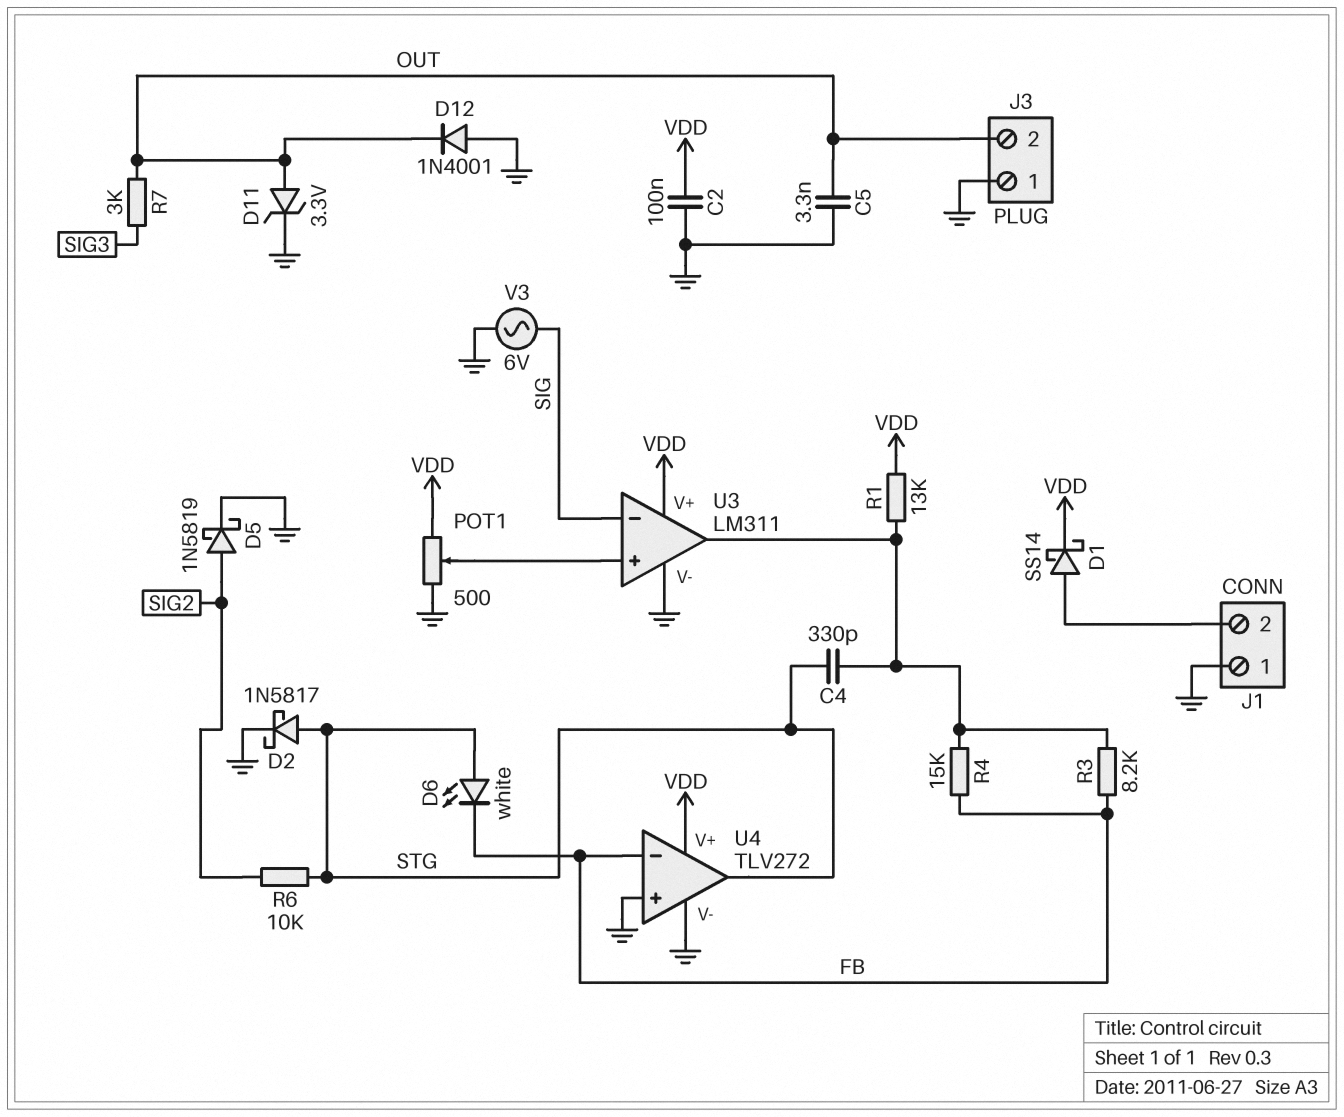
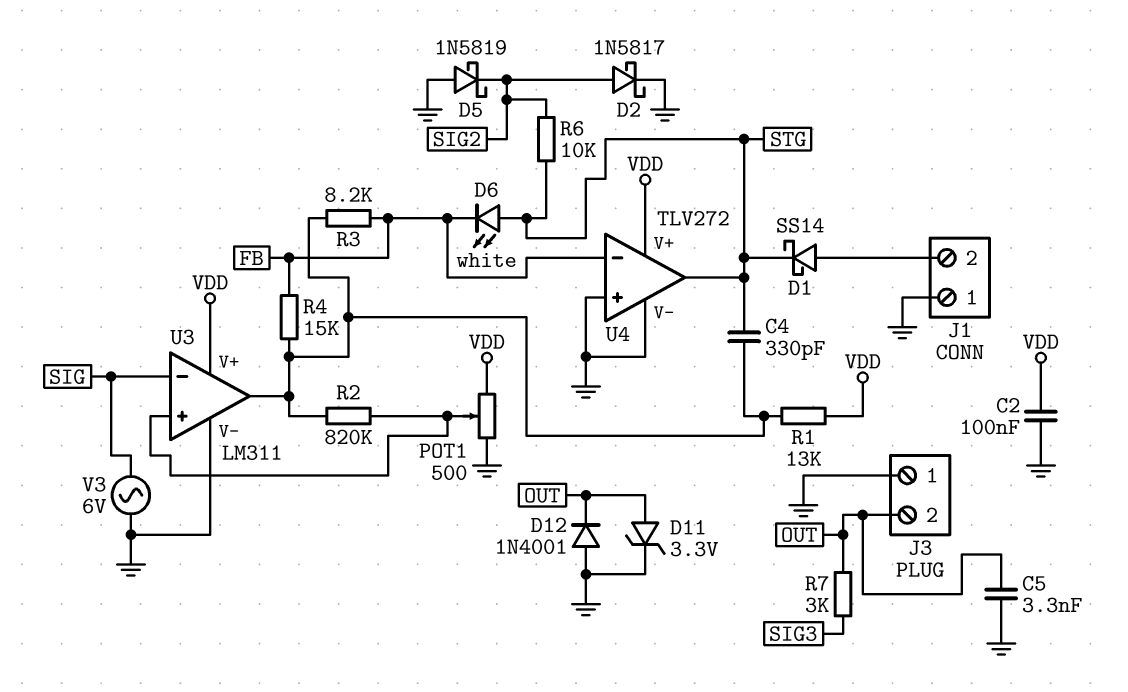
D1: schottky SS14 (A J1/2, K VDD) -> schottky SS14 (A J1/2, K STG)
D2: schottky 1N5817 (A STG, K GND) -> schottky 1N5817 (A SIG2, K GND)
D5: schottky 1N5819 (A SIG2, K GND) -> schottky 1N5819 (A GND, K SIG2)
R2: none -> 820k (U3/in+, U3/out)

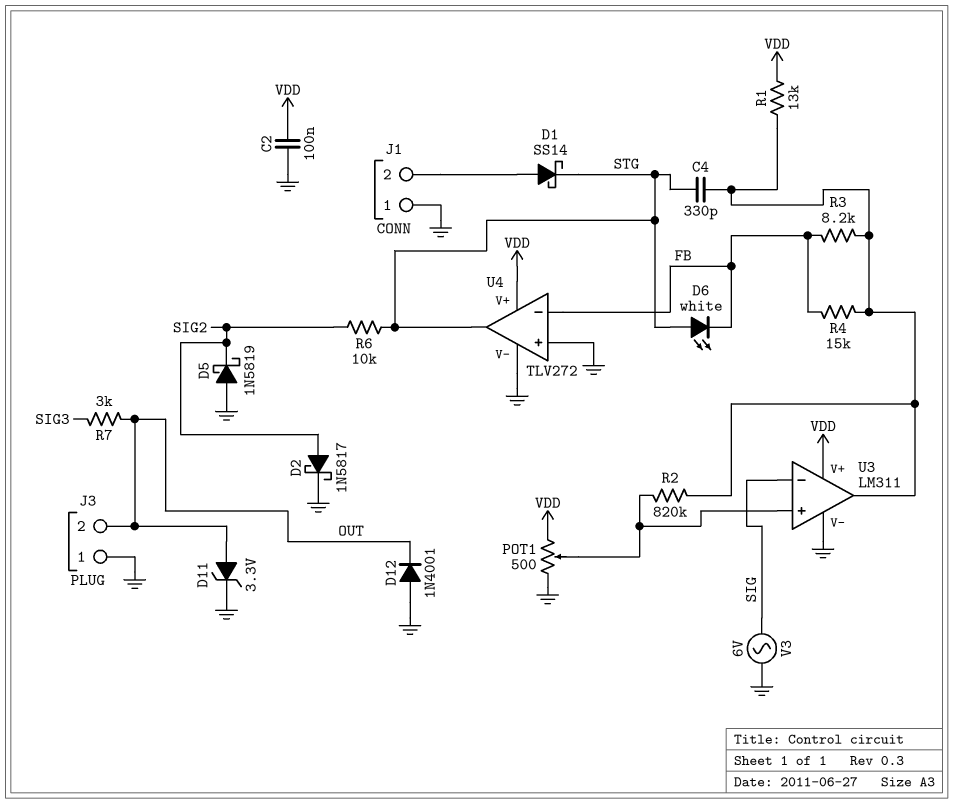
C5: 3.3nF (GND, OUT) -> none

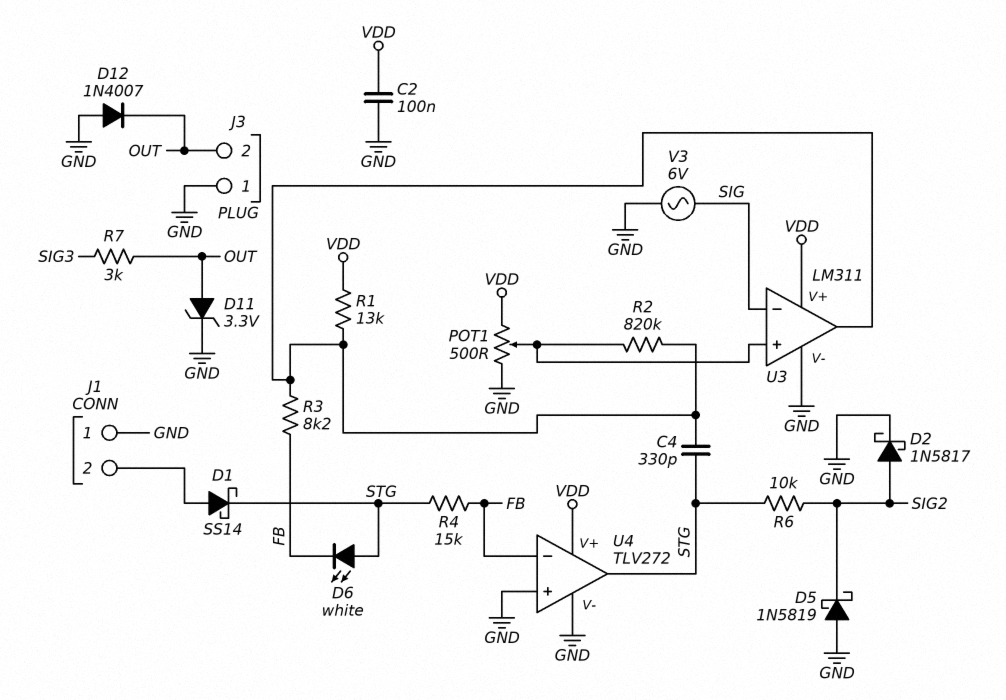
D12: diode 1N4001 (A GND, K OUT) -> diode 1N4007 (A GND, K OUT)
R4: 15k (FB, U3/out) -> 15k (FB, STG)

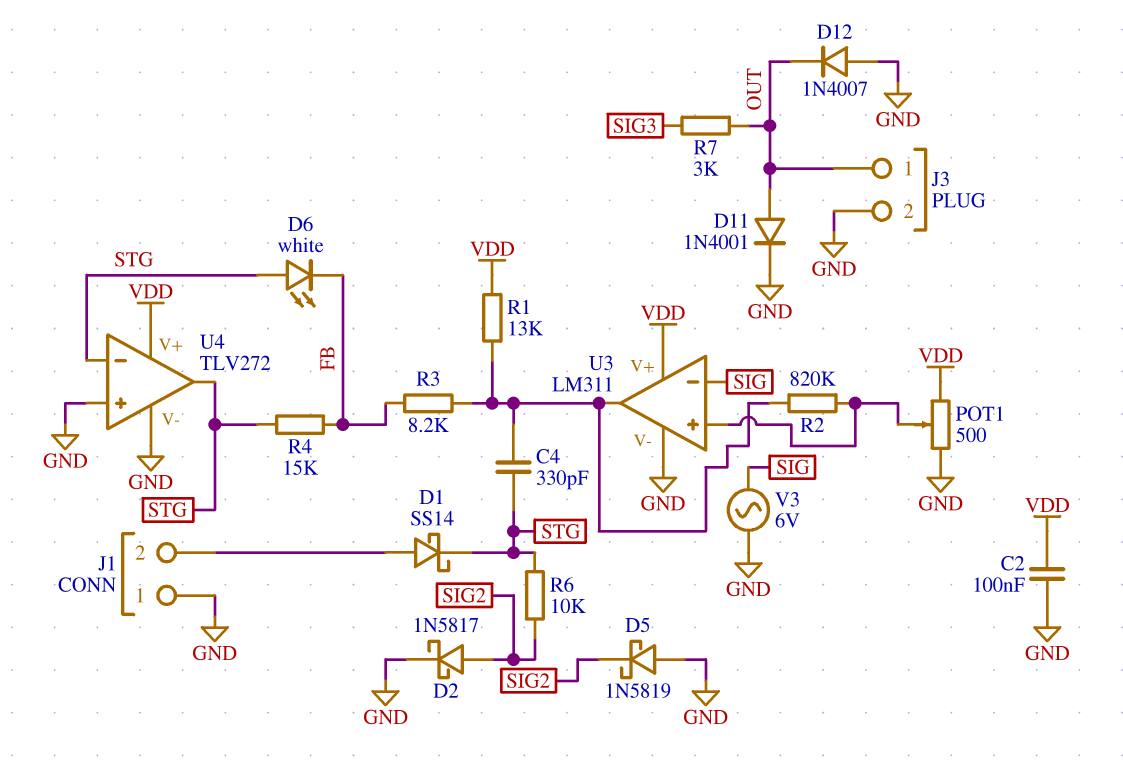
D11: zener 3.3V (A OUT, K GND) -> diode 1N4001 (A OUT, K GND)
J3 pin 1: GND -> OUT
J3 pin 2: OUT -> GND
U4 pin in-: FB -> STG

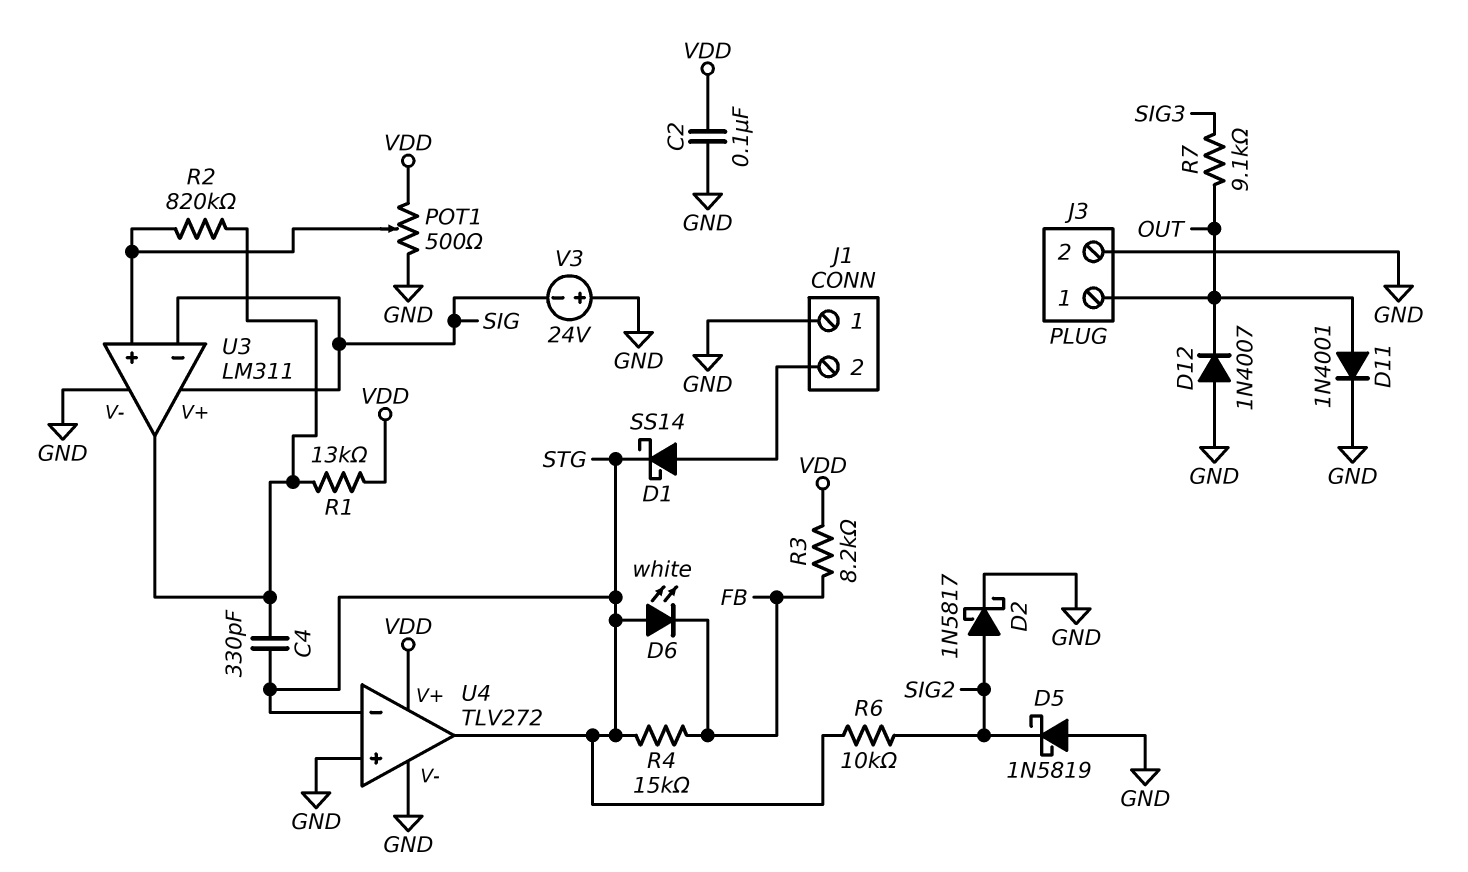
R3: 8.2k (FB, U3/out) -> 8.2k (FB, VDD)
R7: 3k (OUT, SIG3) -> 9.1k (OUT, SIG3)
U3 pin V+: VDD -> SIG
V3: AC 6V (GND, SIG) -> 24V (plus GND, minus SIG)

